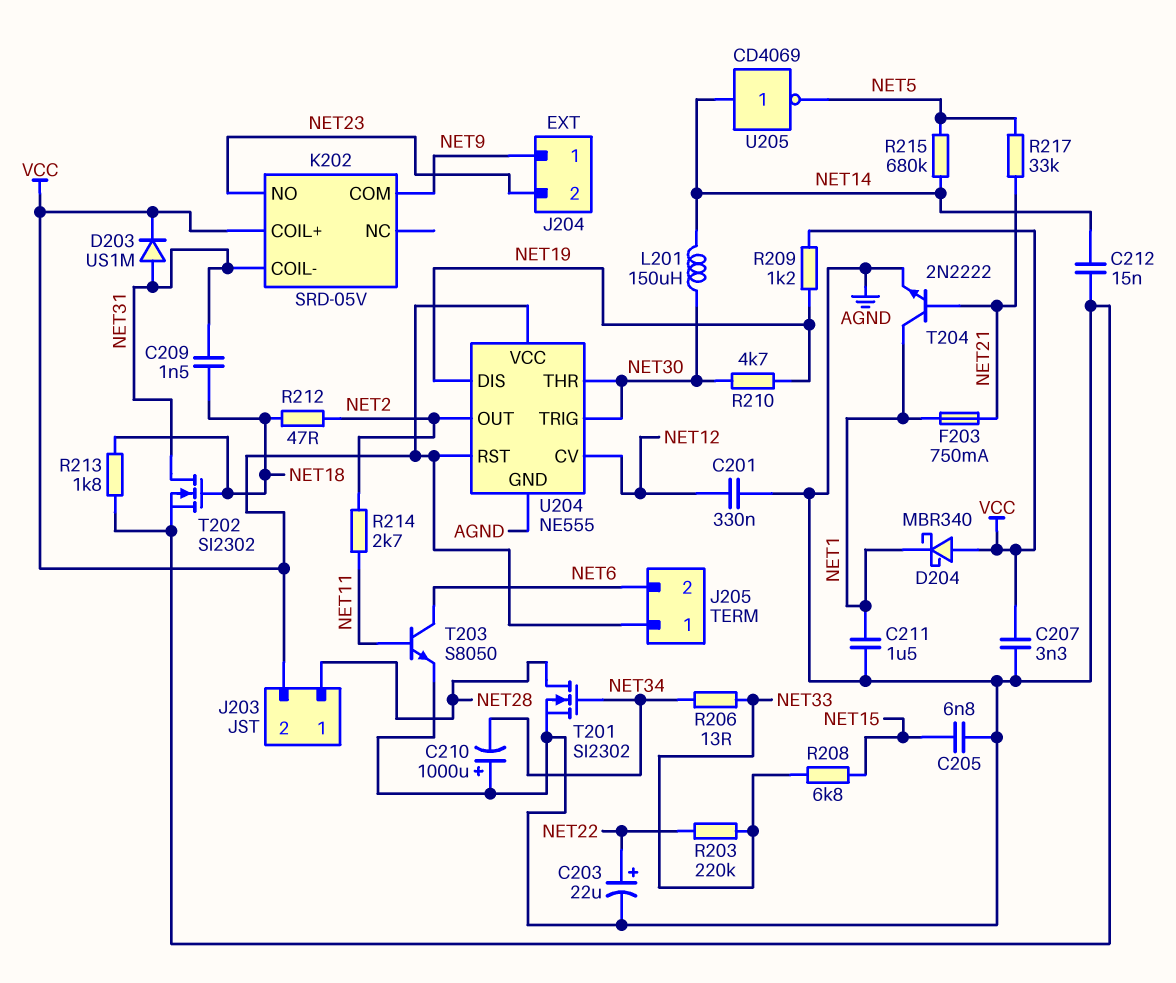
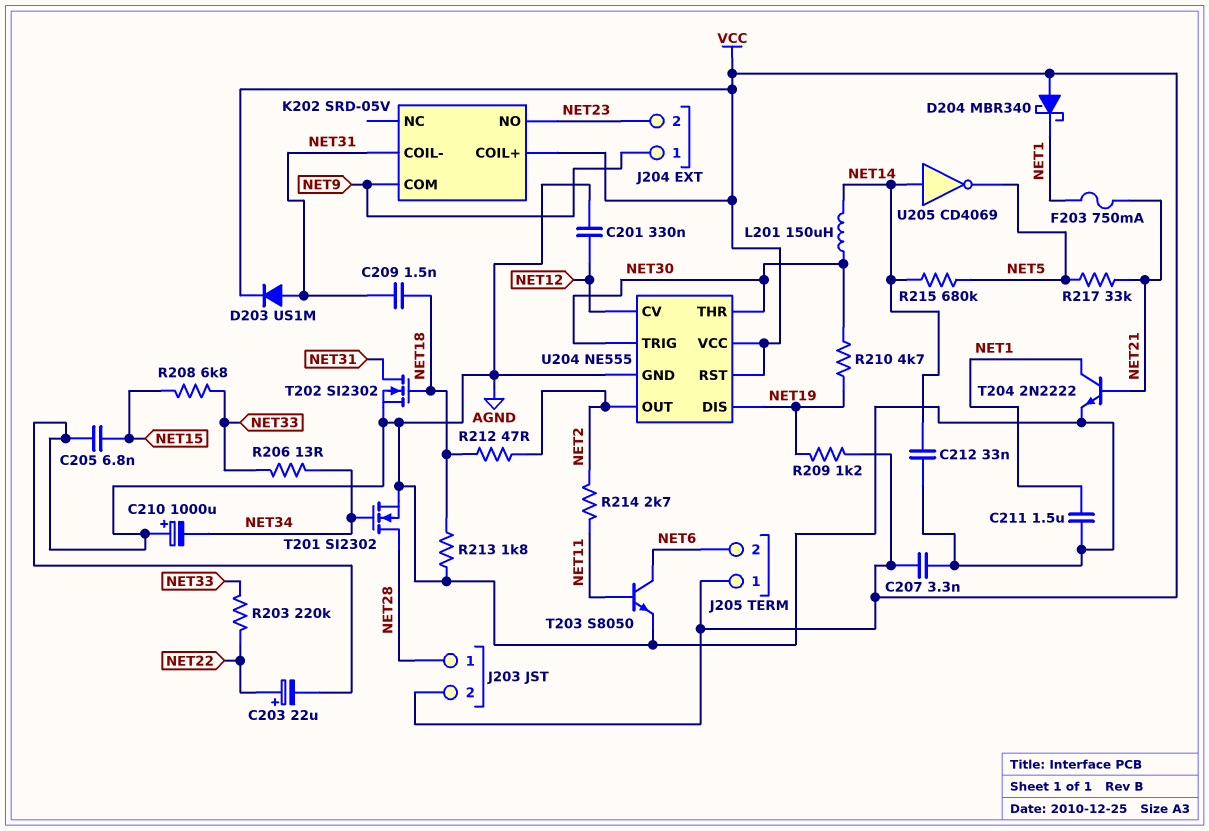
C212: 15nF (AGND, NET14) -> 33nF (AGND, NET14)

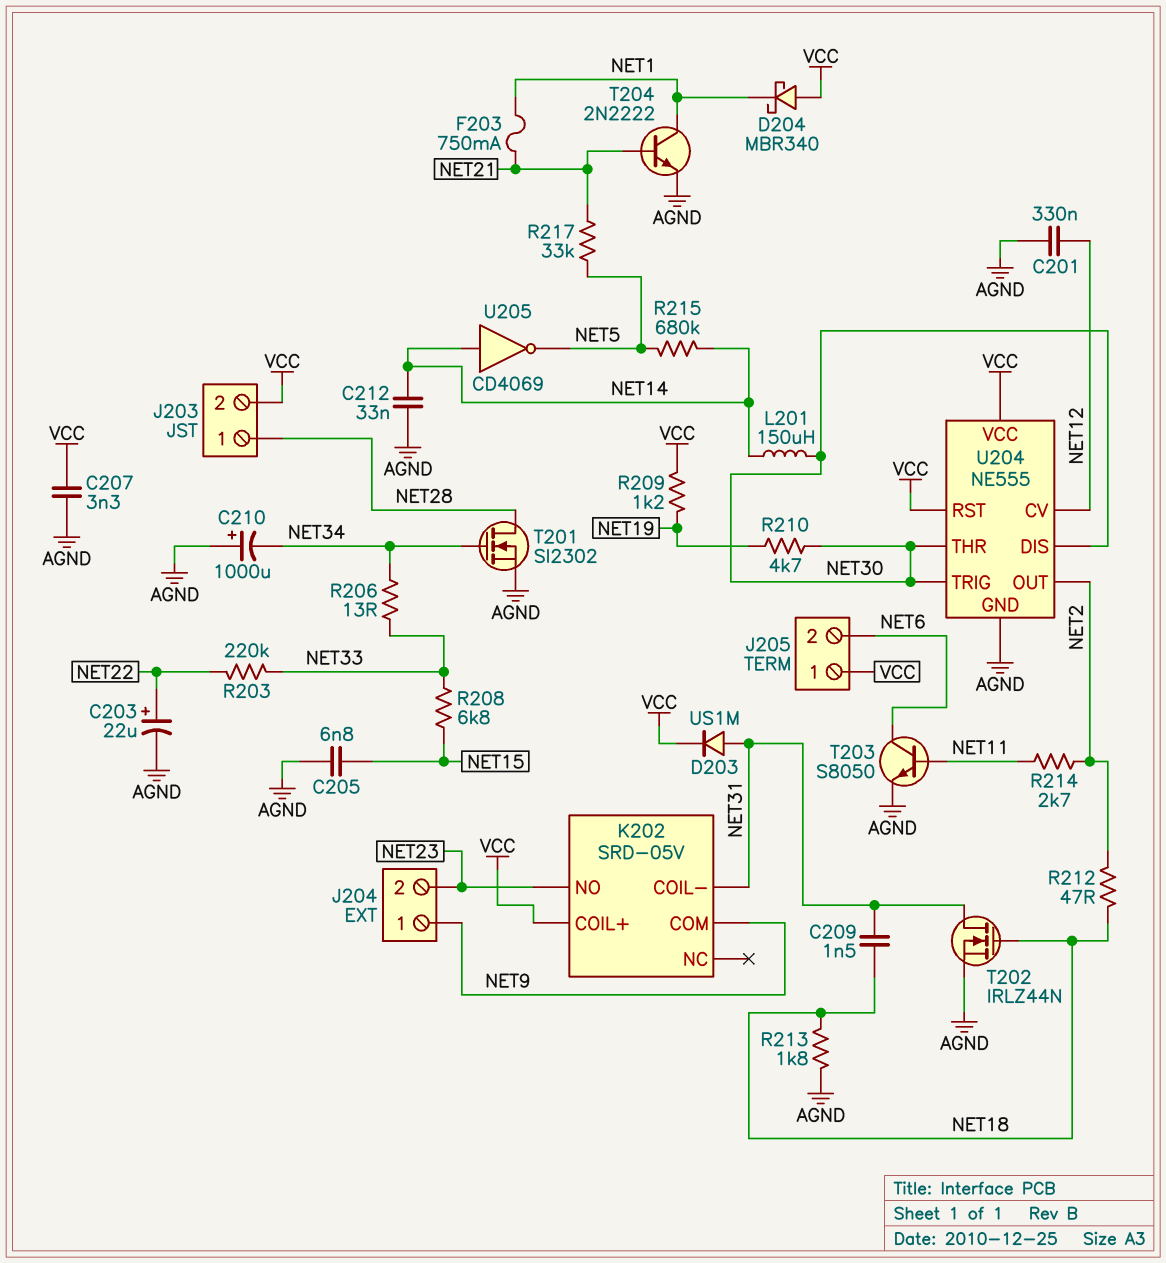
C211: 1.5uF (AGND, NET1) -> none
T202: NMOS SI2302 (G NET18, D NET31, S AGND) -> NMOS IRLZ44N (G NET18, D NET31, S AGND)
U204 pin DIS: NET19 -> NET30

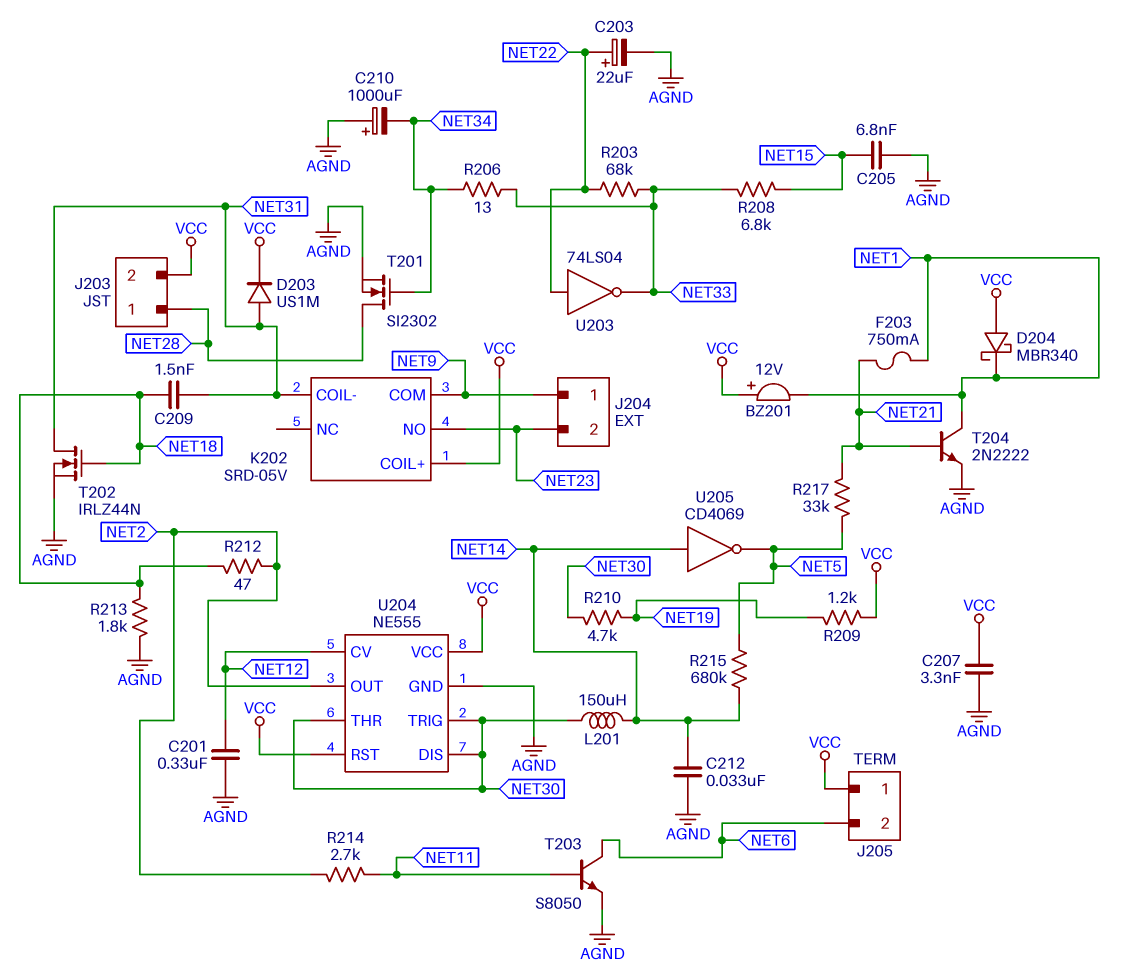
BZ201: none -> buzzer 12V (plus VCC, minus NET1)
R203: 220k (NET22, NET33) -> 68k (NET22, NET33)
U203: none -> NOT 74LS04 (in NET22, out NET33)

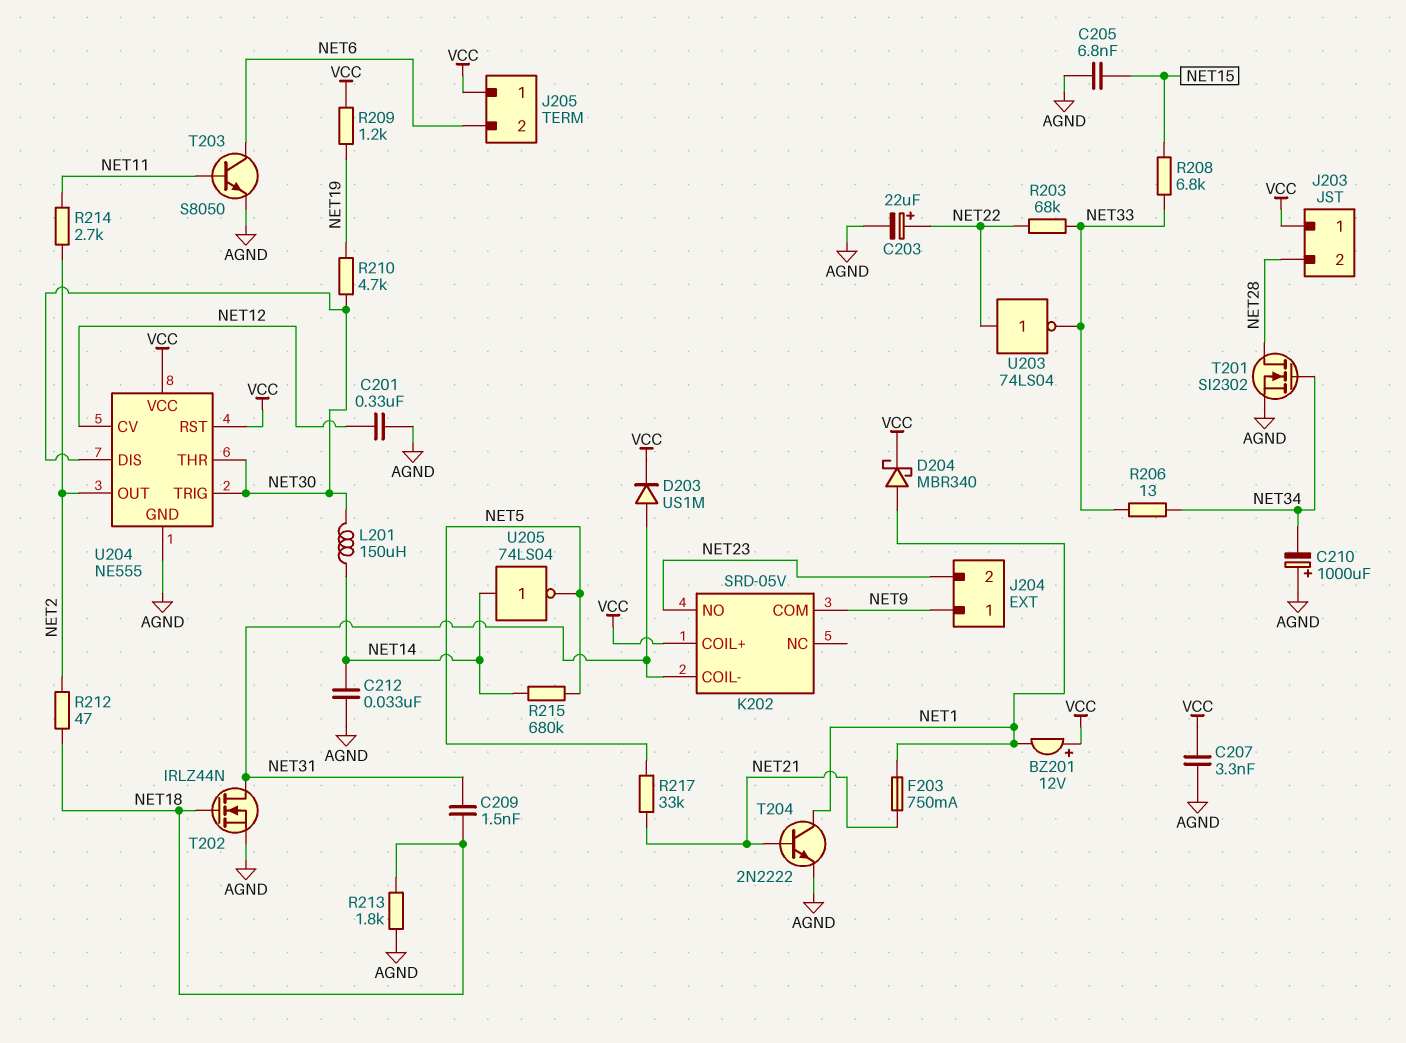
D204: schottky MBR340 (A VCC, K NET1) -> schottky MBR340 (A NET1, K VCC)
J203 pin 1: NET28 -> VCC
J203 pin 2: VCC -> NET28
U205: NOT CD4069 (in NET14, out NET5) -> NOT 74LS04 (in NET14, out NET5)

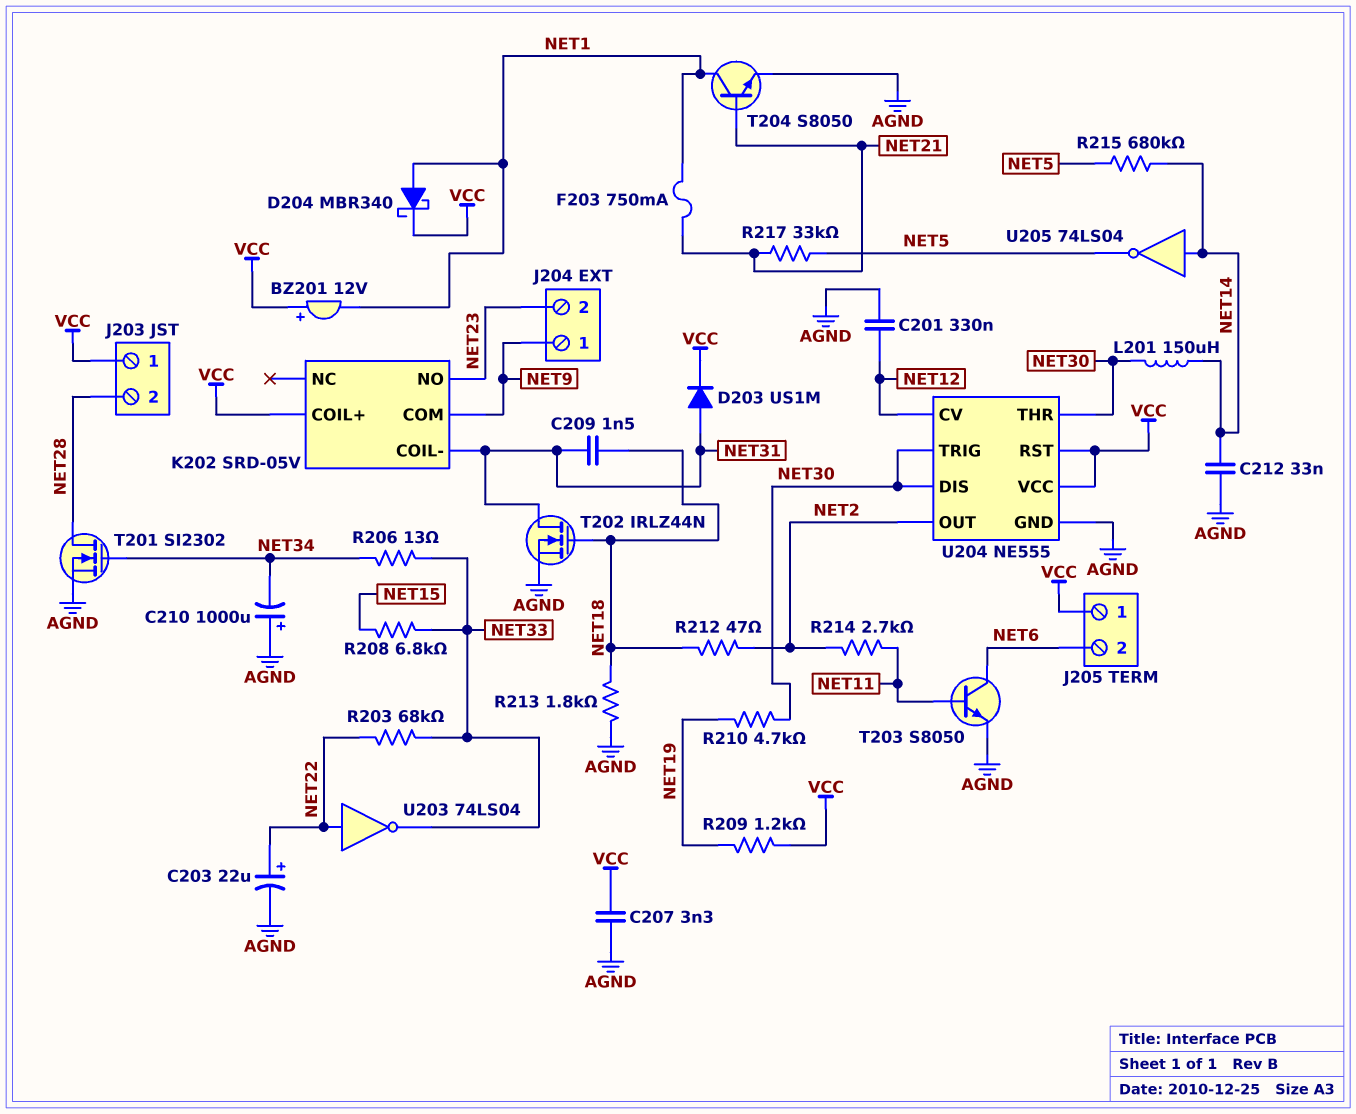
C205: 6.8nF (AGND, NET15) -> none
T204: NPN 2N2222 (B NET21, C NET1, E AGND) -> NPN S8050 (B NET21, C NET1, E AGND)

